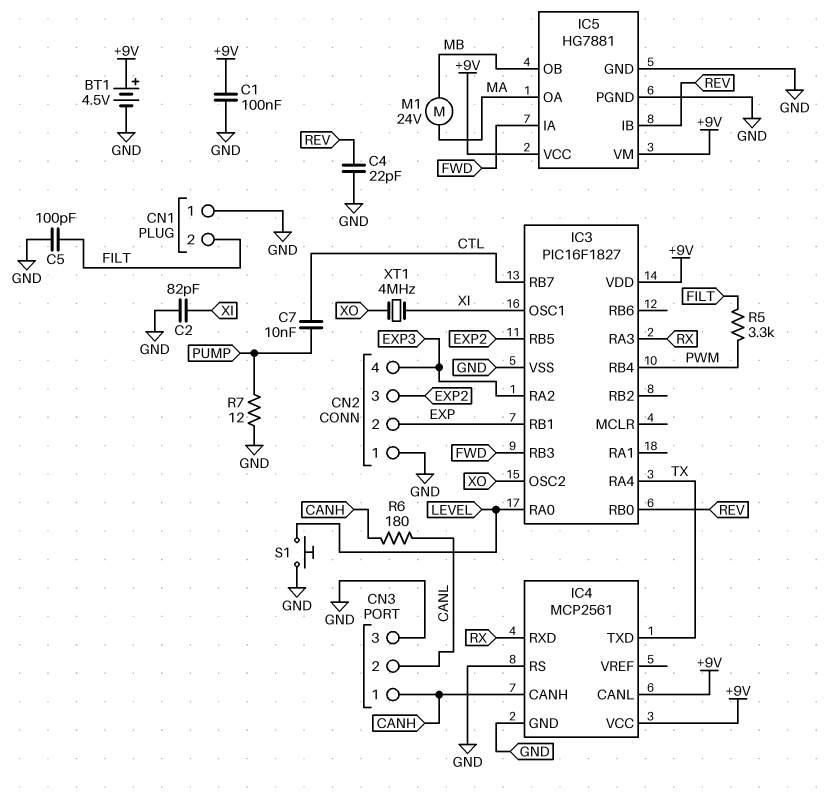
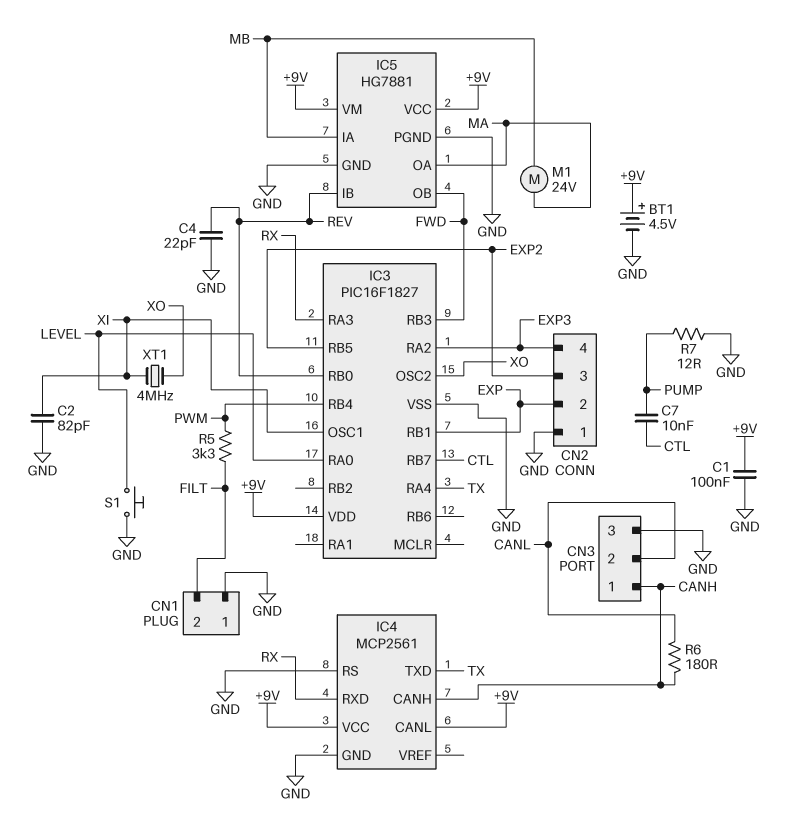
C5: 100pF (FILT, GND) -> none
IC5 pin IA: FWD -> MB
IC5 pin OB: MB -> FWD

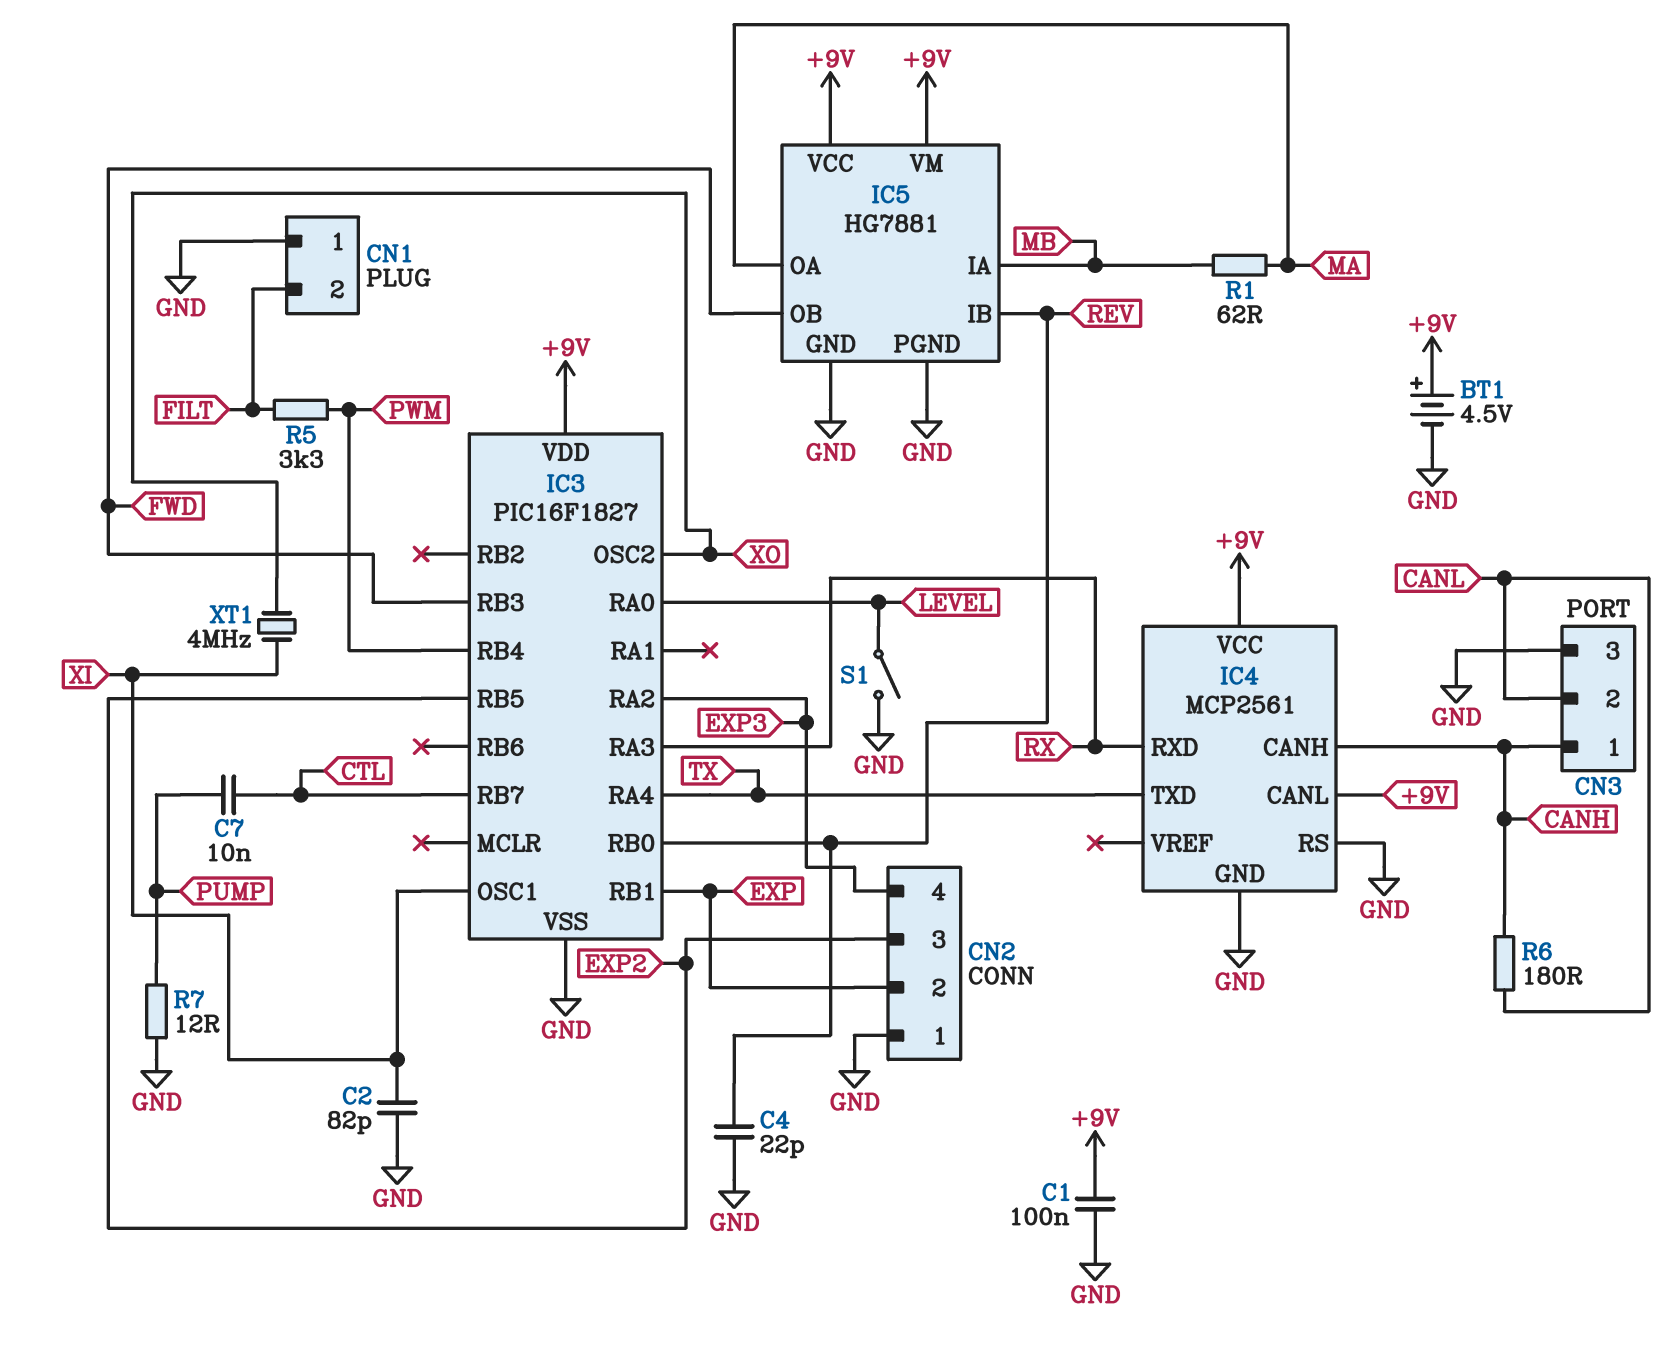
M1: motor 24V (MA, MB) -> none
R1: none -> 62 (MA, MB)
S1: button (GND, LEVEL) -> switch (GND, LEVEL)

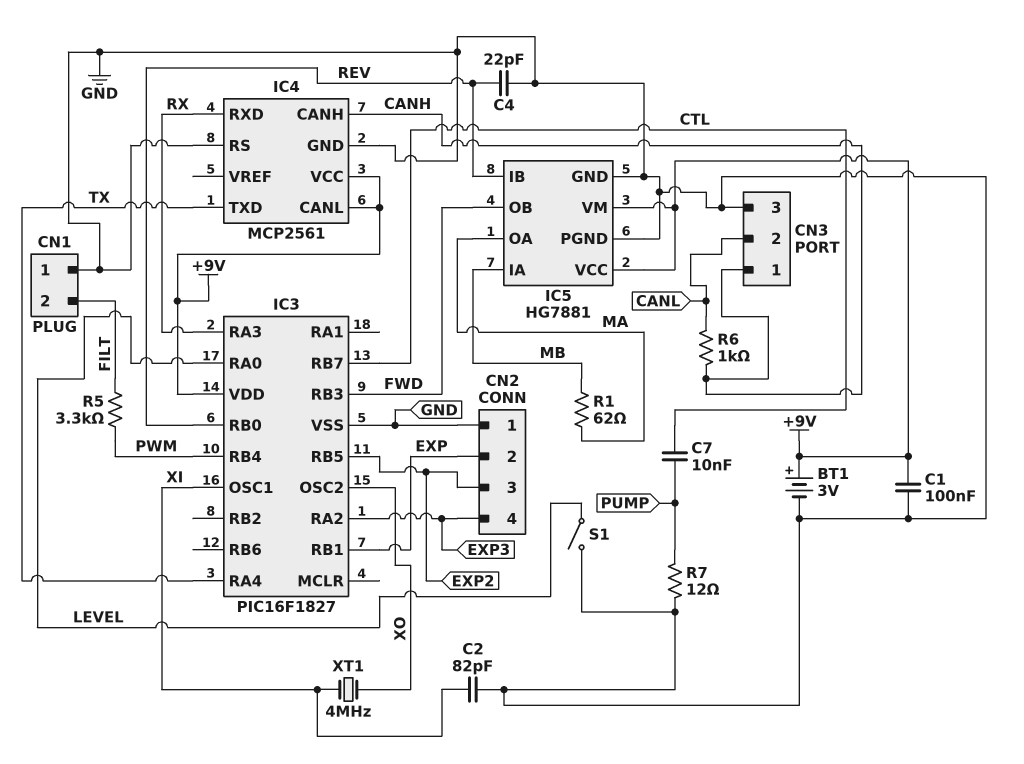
BT1: 4.5V (plus +9V, minus GND) -> 3V (plus +9V, minus GND)
R6: 180 (CANH, CANL) -> 1k (CANH, CANL)

